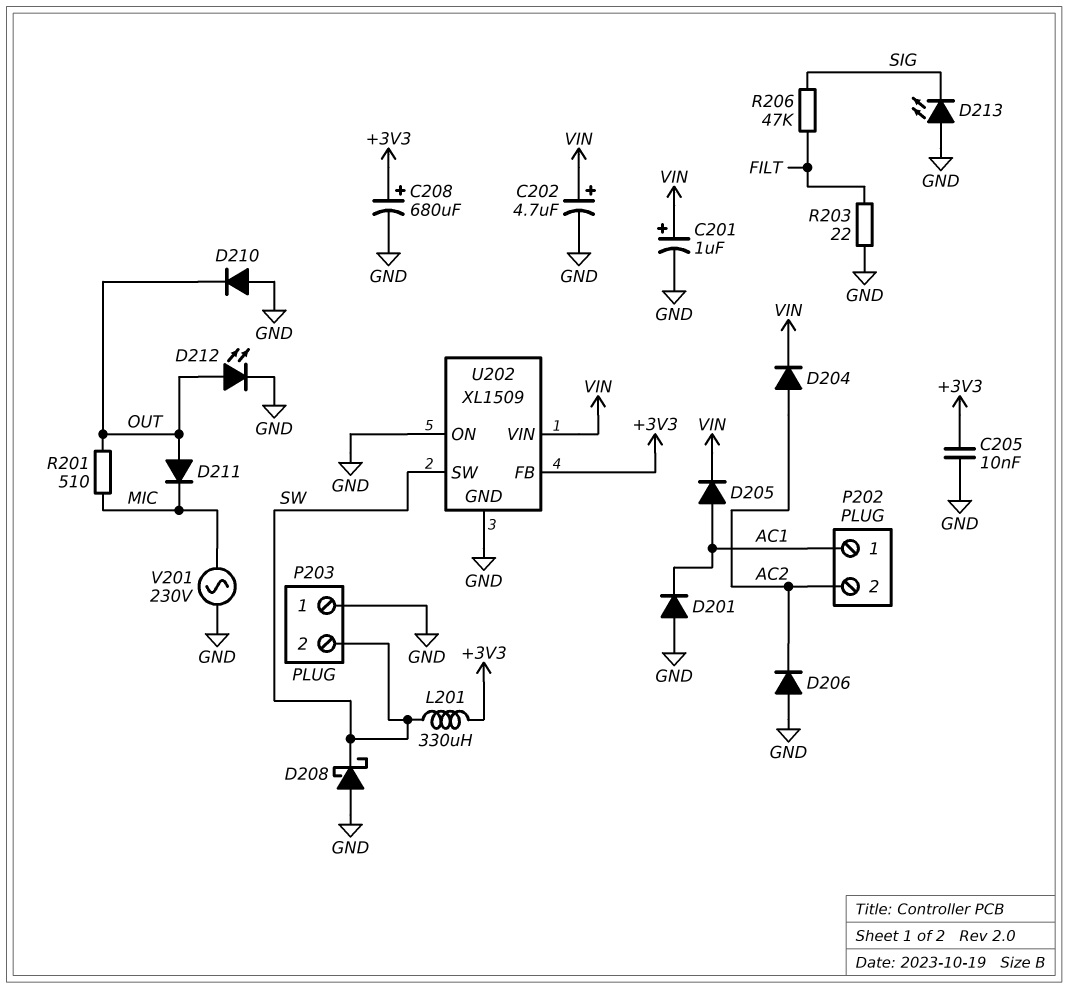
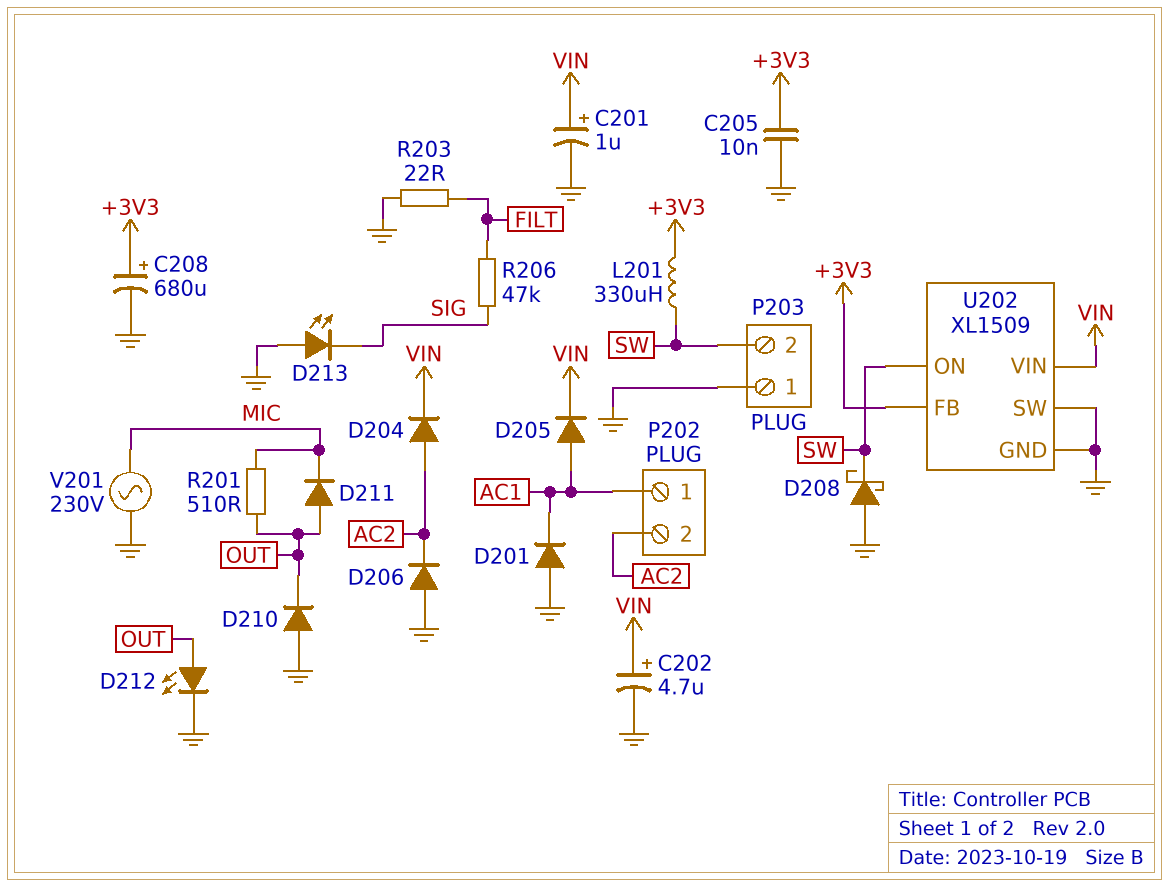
U202 pin ON: GND -> SW
U202 pin SW: SW -> GND

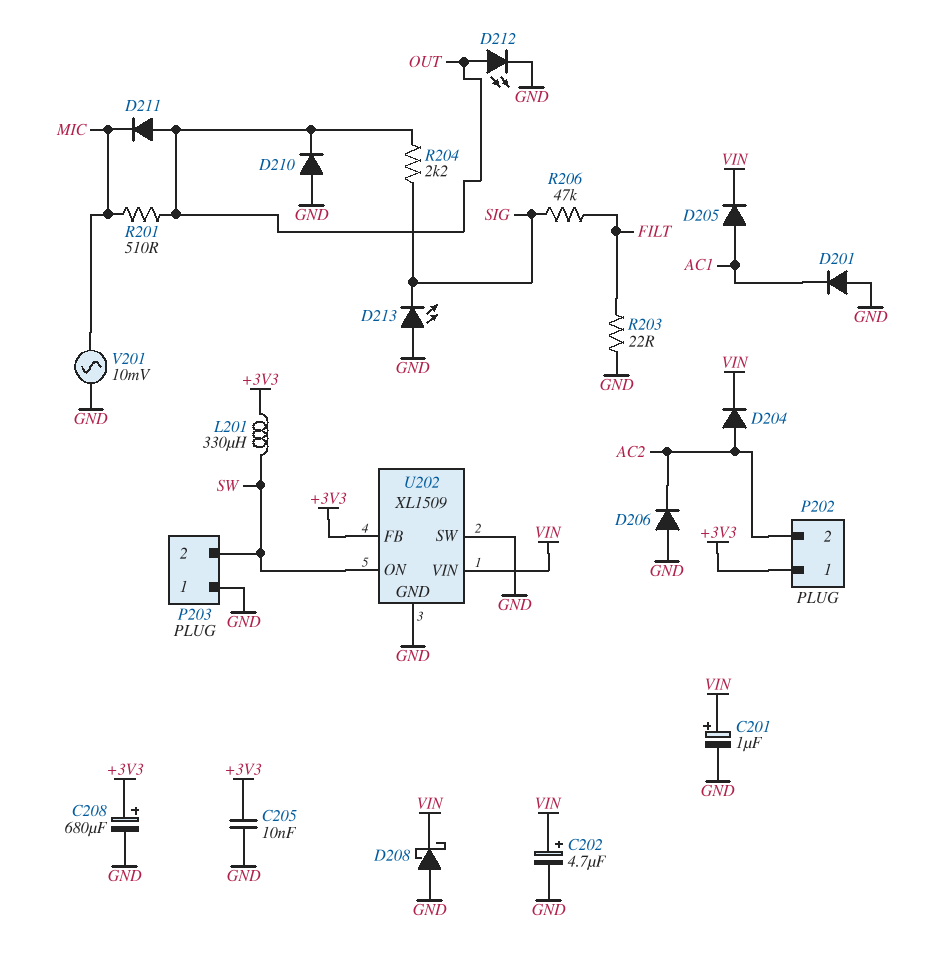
D208: schottky (A GND, K SW) -> schottky (A GND, K VIN)
P202 pin 1: AC1 -> +3V3
R204: none -> 2.2k (OUT, SIG)
V201: AC 230V (GND, MIC) -> AC 10mV (GND, MIC)

